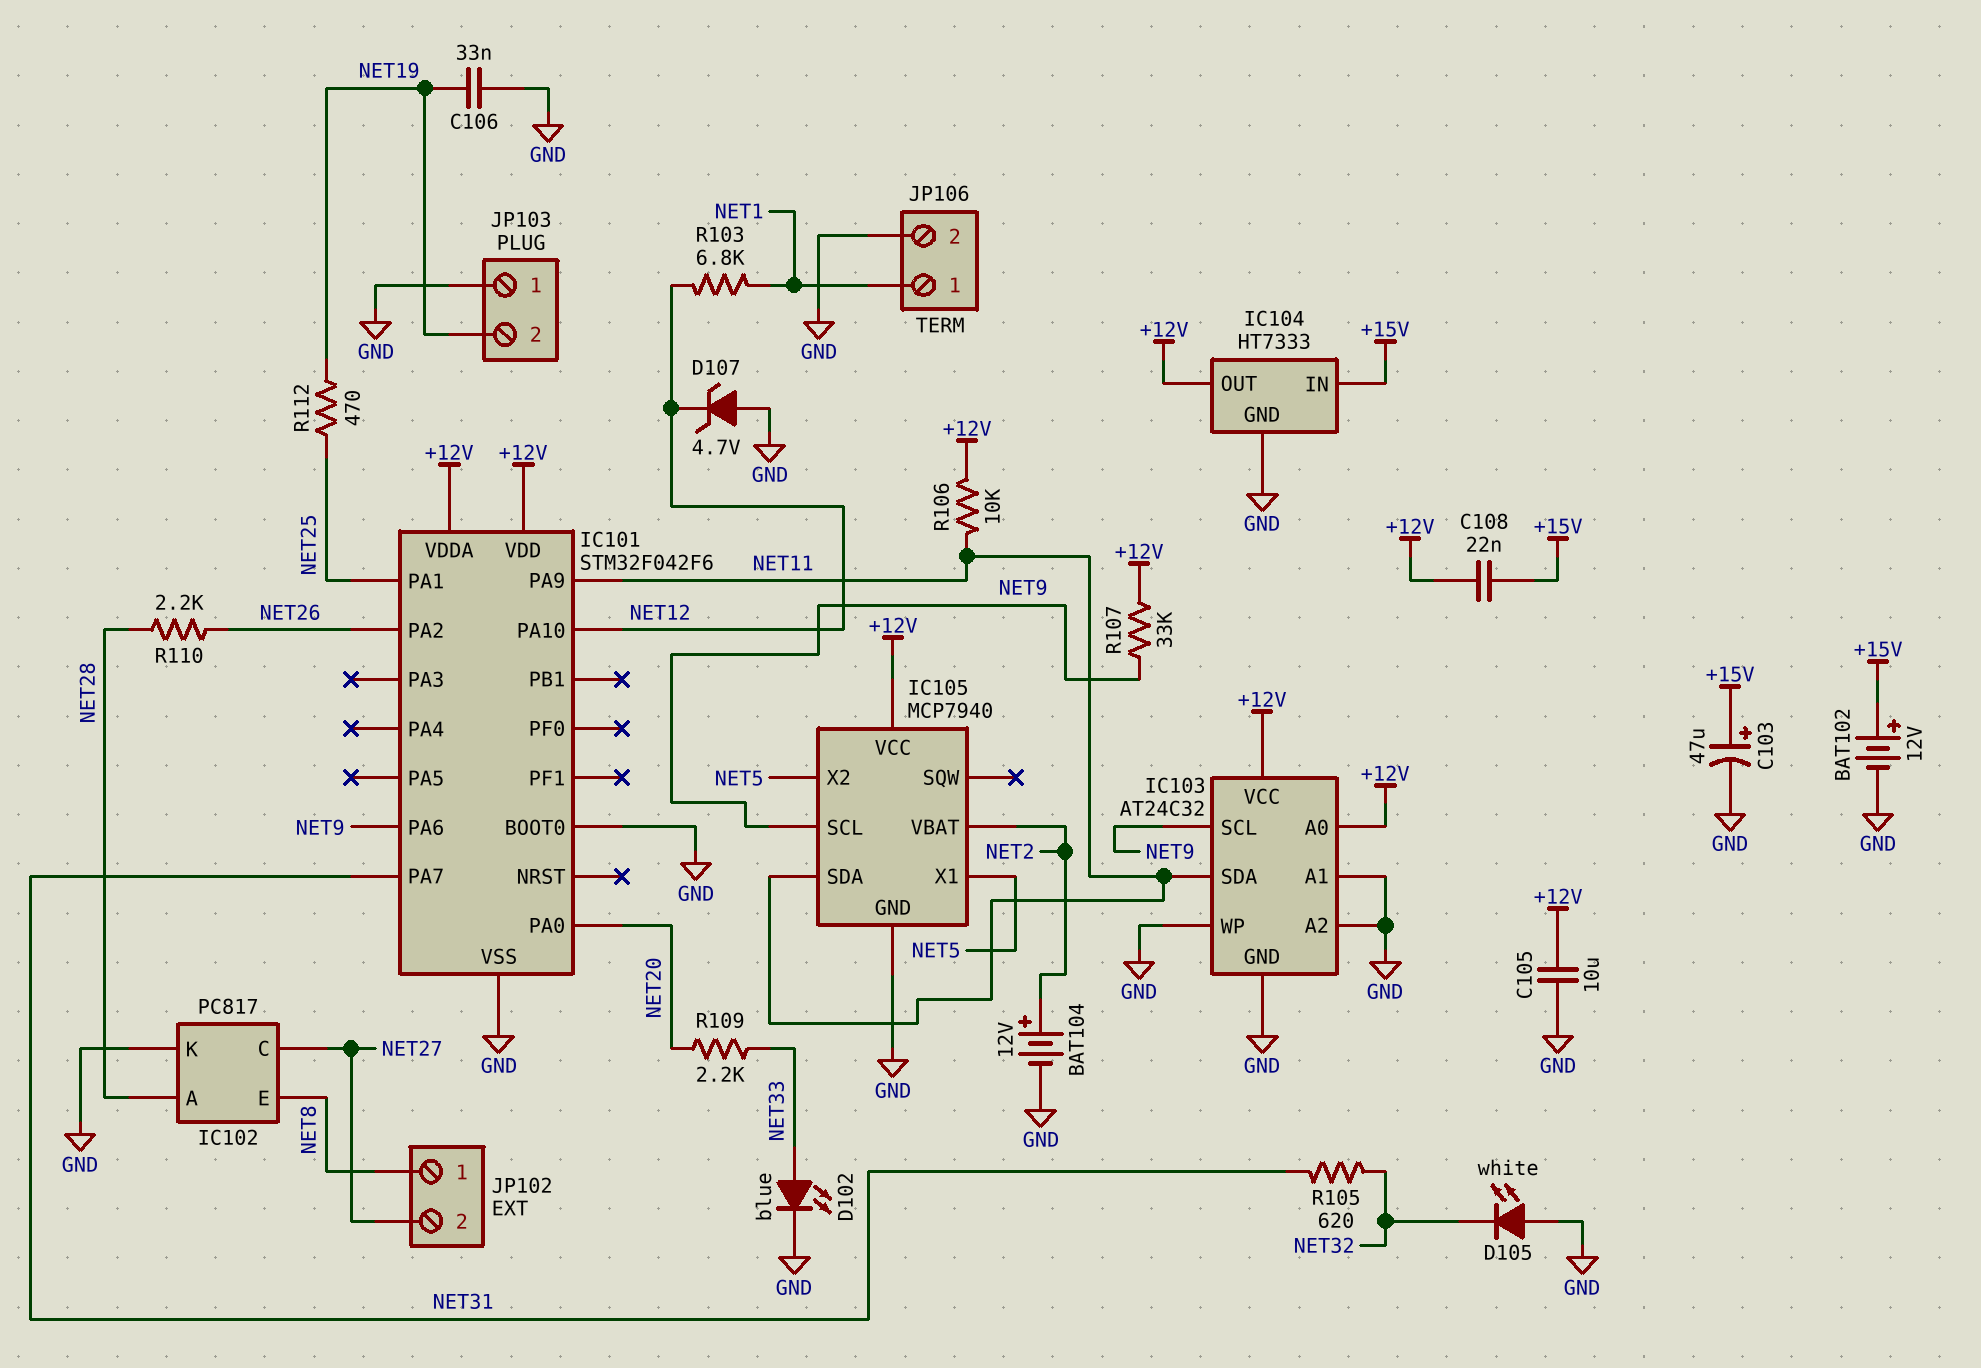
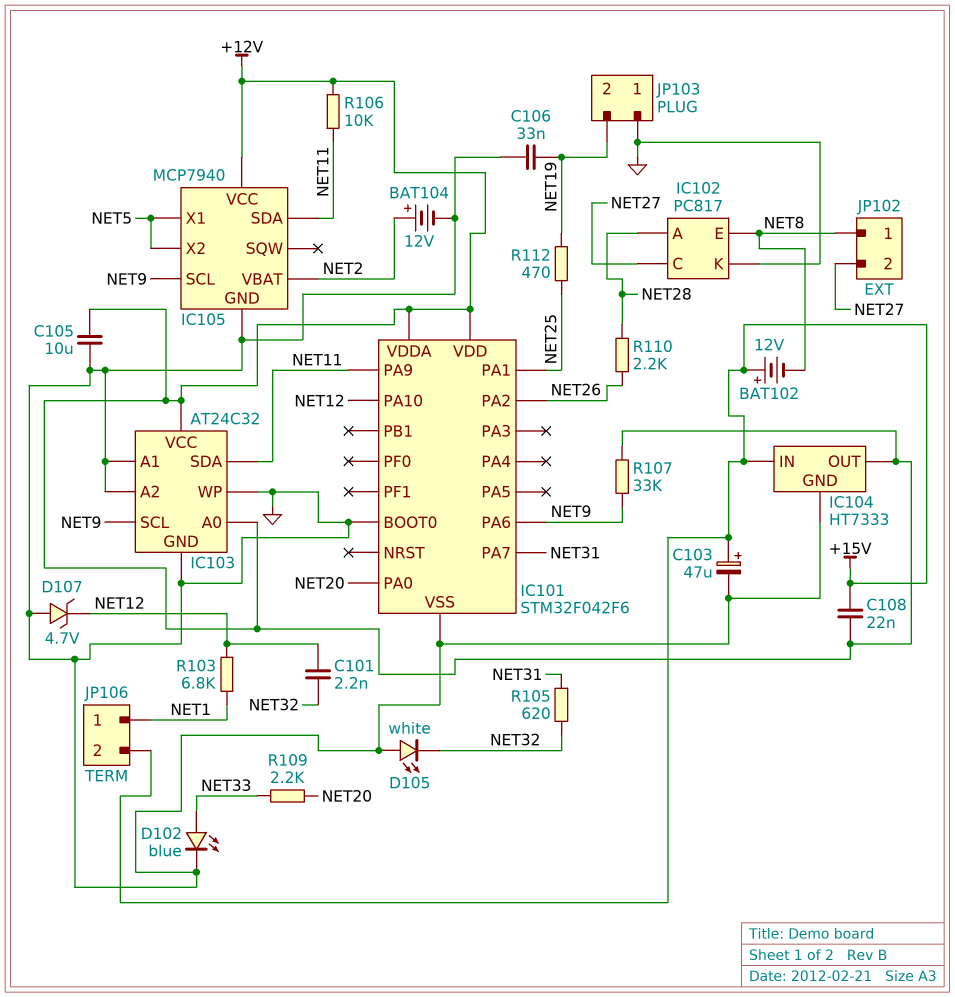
BAT102: 12V (plus +15V, minus GND) -> 12V (plus +15V, minus NET8)
C101: none -> 2.2nF (NET12, NET32)
JP106 pin 2: GND -> +15V

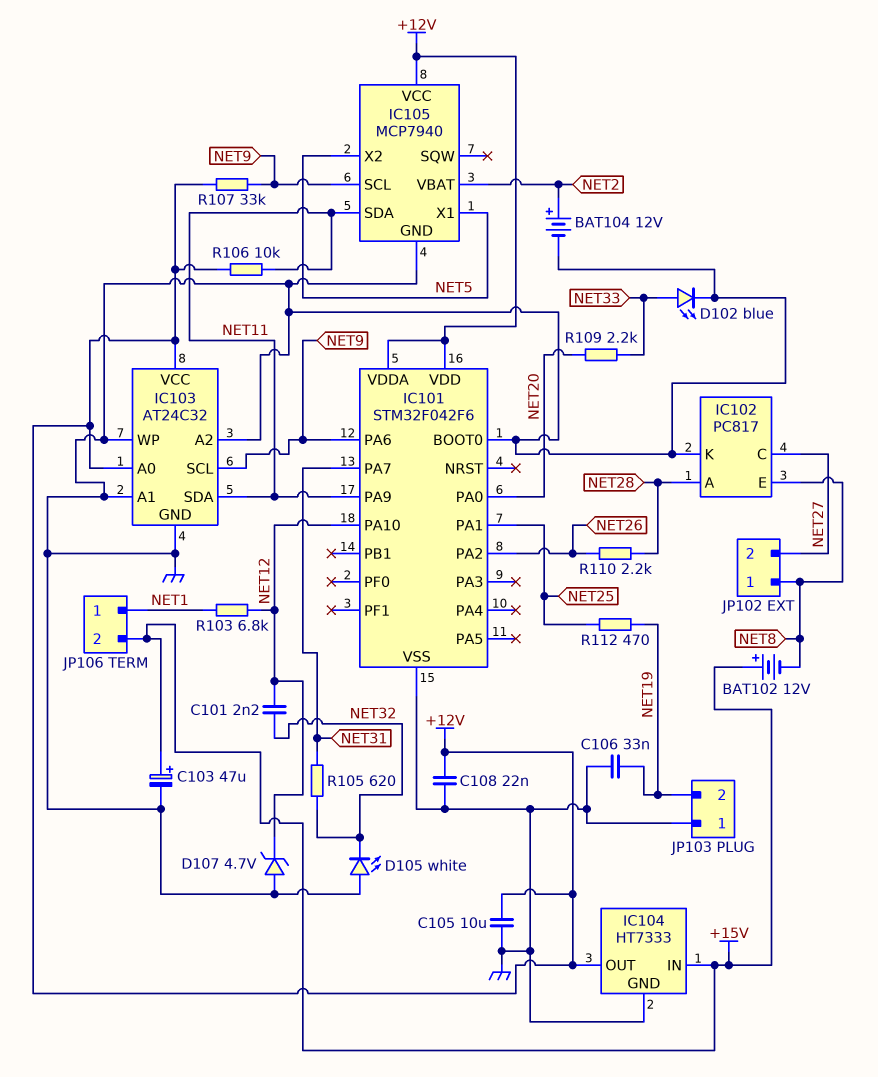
C108: 22nF (+12V, +15V) -> 22nF (+12V, GND)

